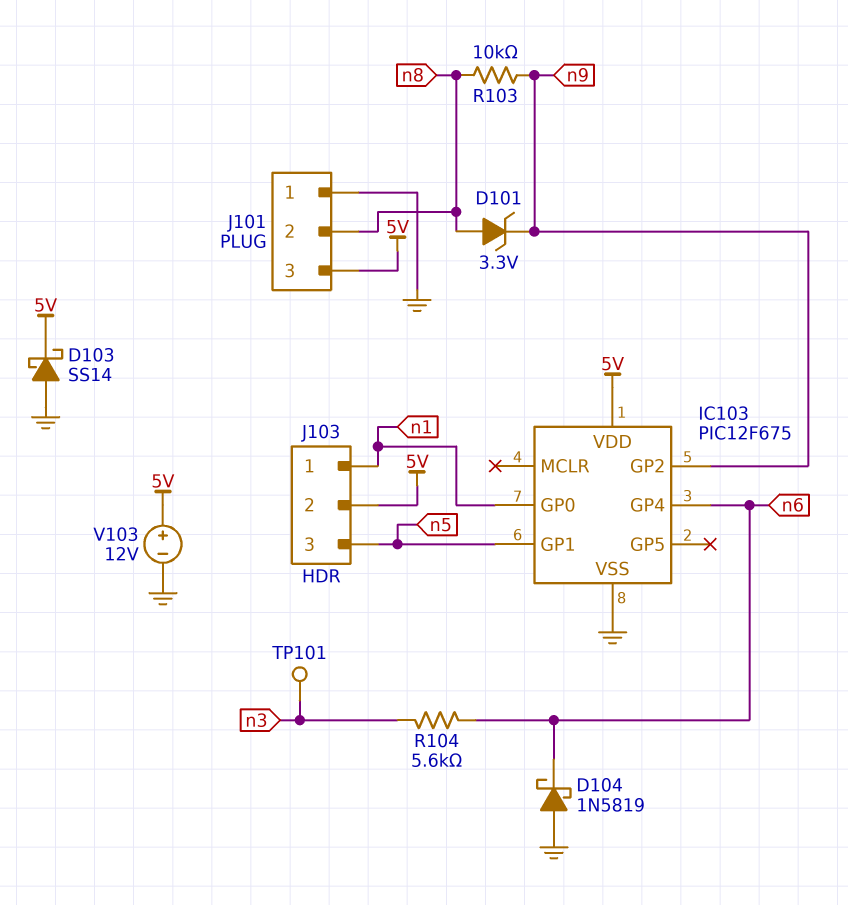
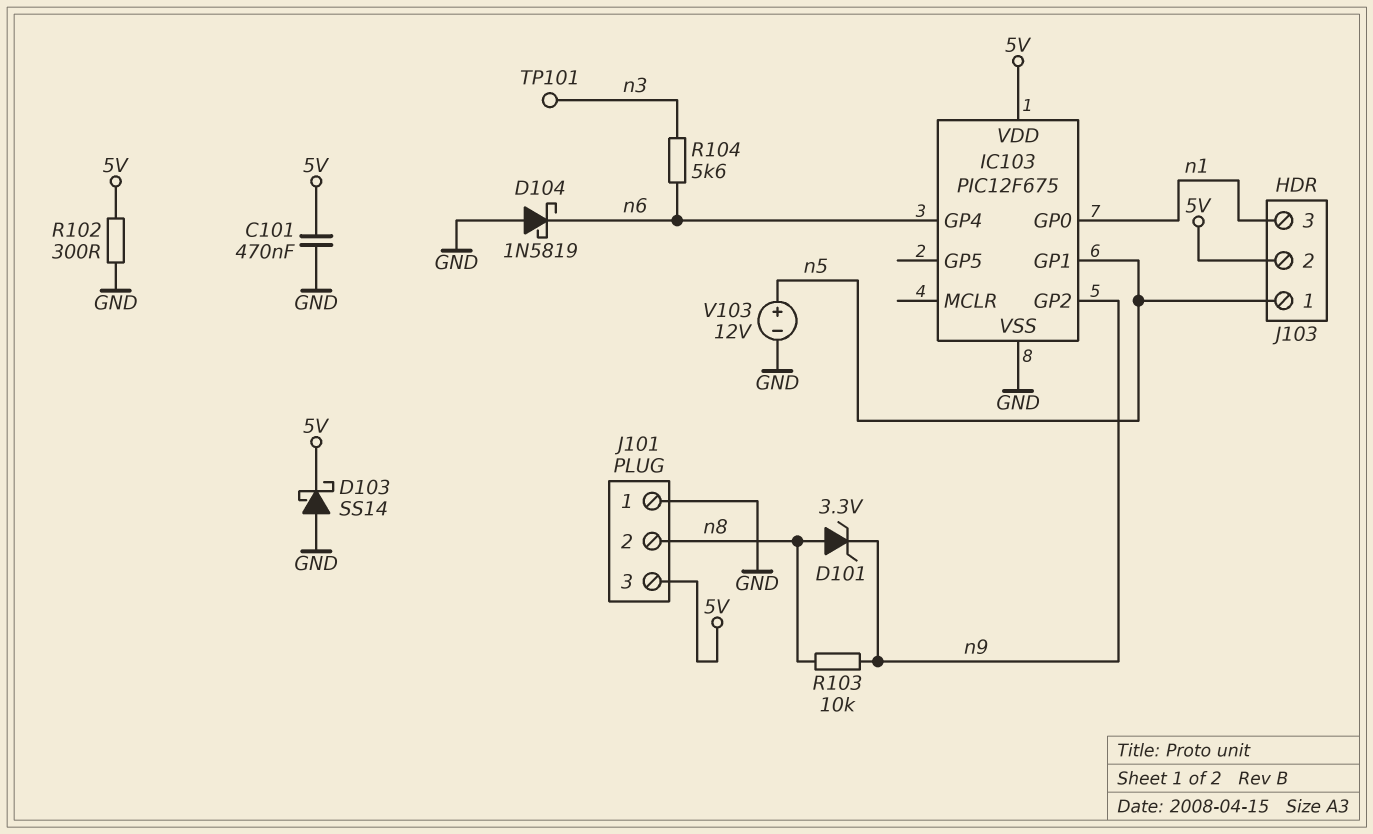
C101: none -> 470nF (5V, GND)
J103 pin 1: n1 -> n5
J103 pin 3: n5 -> n1
R102: none -> 300 (5V, GND)
V103: 12V (plus 5V, minus GND) -> 12V (plus n5, minus GND)

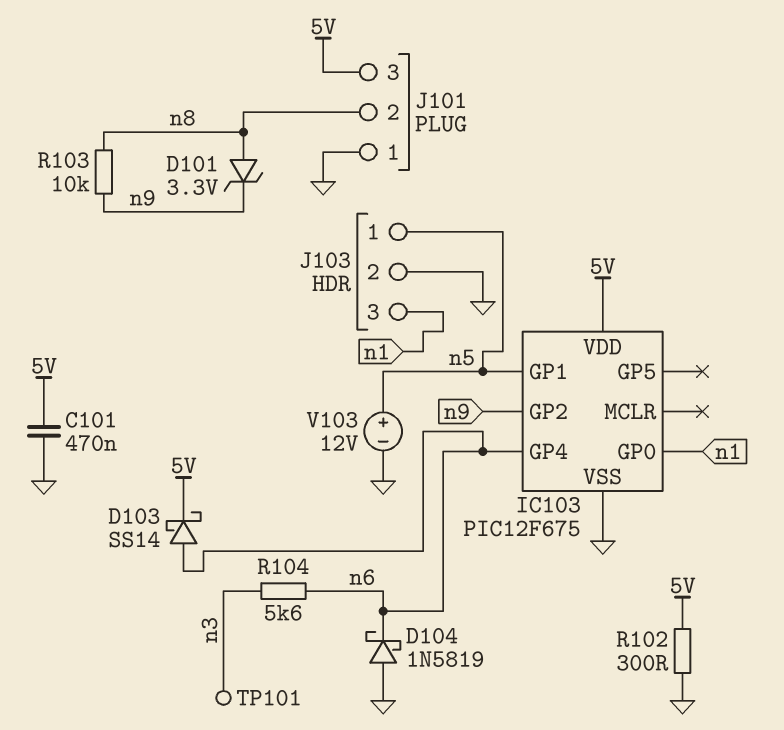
D103: schottky SS14 (A GND, K 5V) -> schottky SS14 (A n6, K 5V)
J103 pin 2: 5V -> GND

